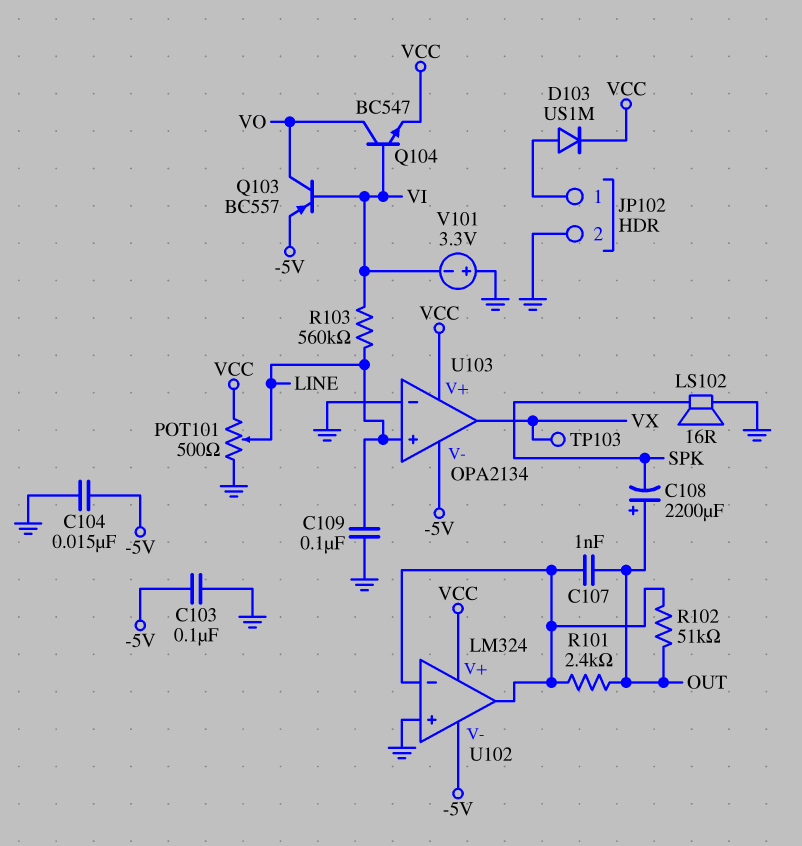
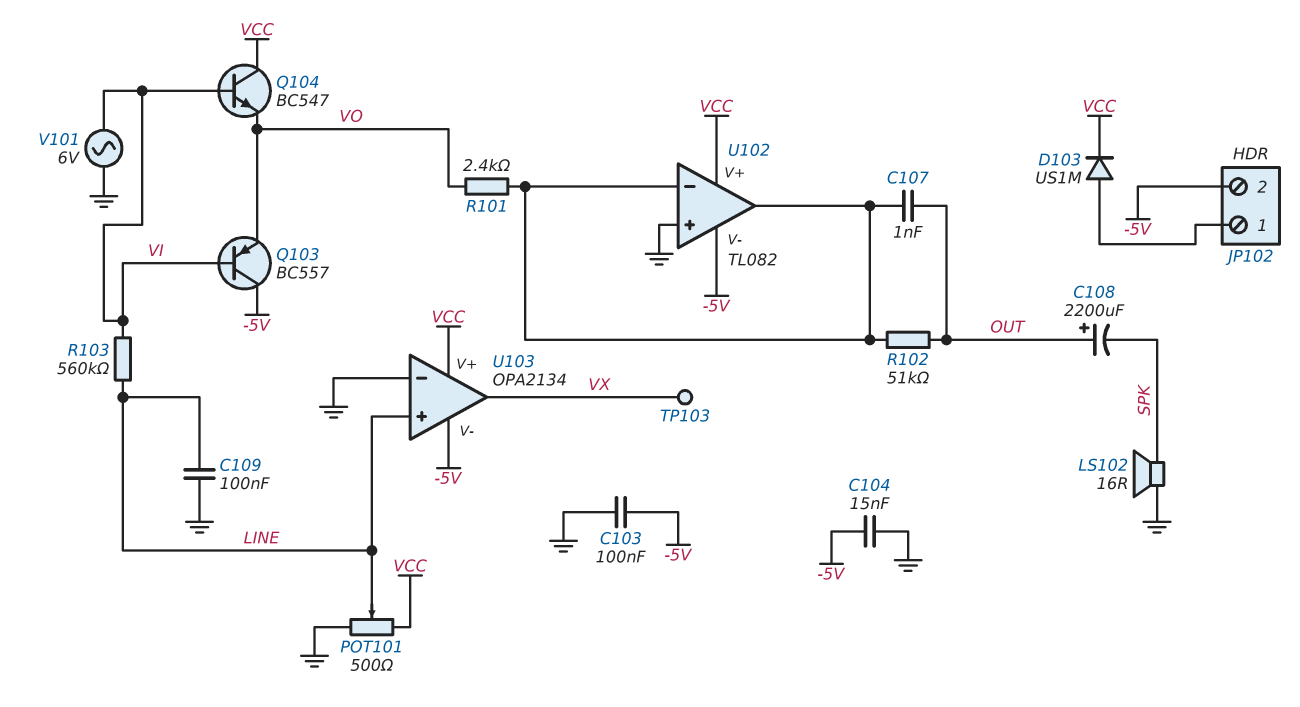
JP102 pin 2: GND -> -5V
Q103: PNP BC557 (B VI, C VO, E -5V) -> PNP BC557 (B VI, C -5V, E VO)
Q104: NPN BC547 (B VI, C VO, E VCC) -> NPN BC547 (B VI, C VCC, E VO)
R101: 2.4k (OUT, U102/in-) -> 2.4k (U102/in-, VO)
U102: LM324 -> TL082
V101: 3.3V (plus GND, minus VI) -> AC 6V (GND, VI)

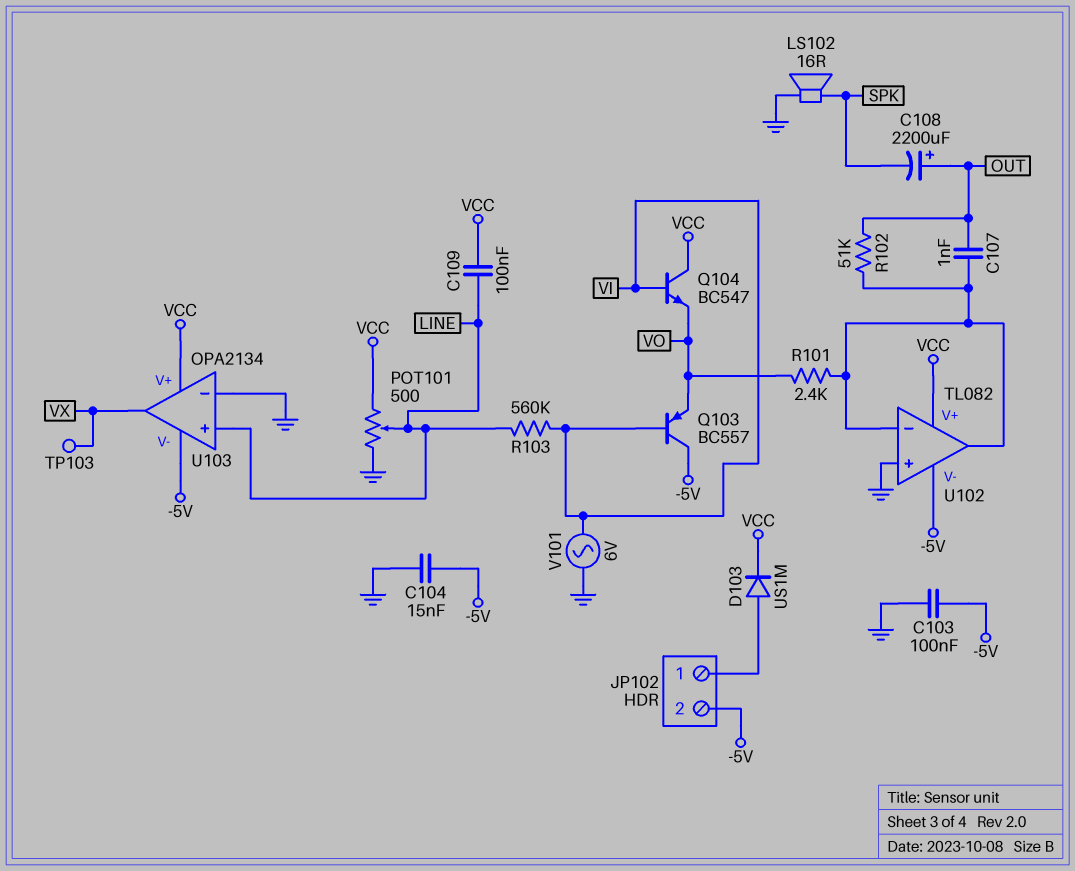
C109: 100nF (GND, LINE) -> 100nF (LINE, VCC)

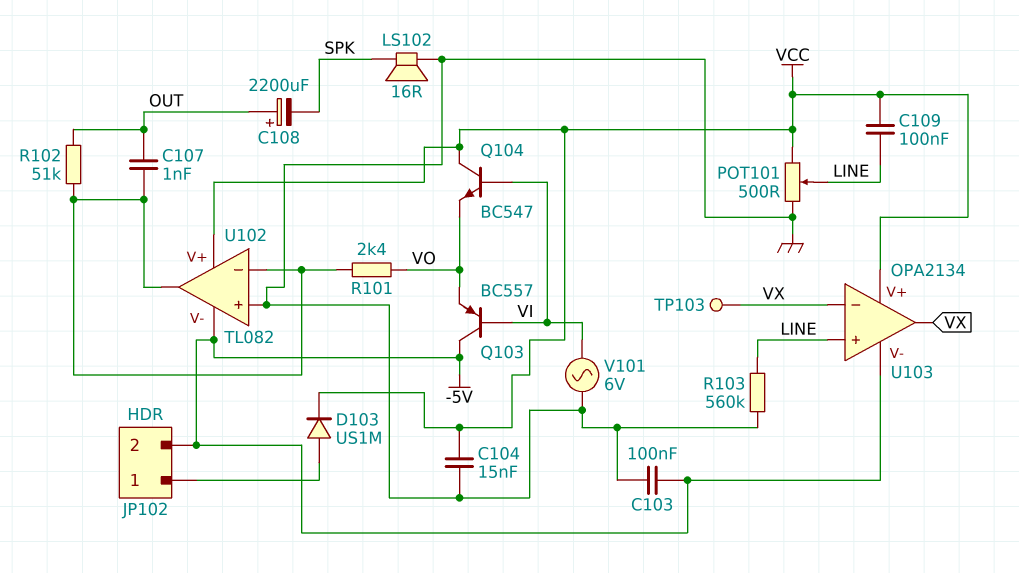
C104: 15nF (-5V, GND) -> 15nF (GND, VCC)
R103: 560k (LINE, VI) -> 560k (GND, LINE)
U103 pin in-: GND -> VX

